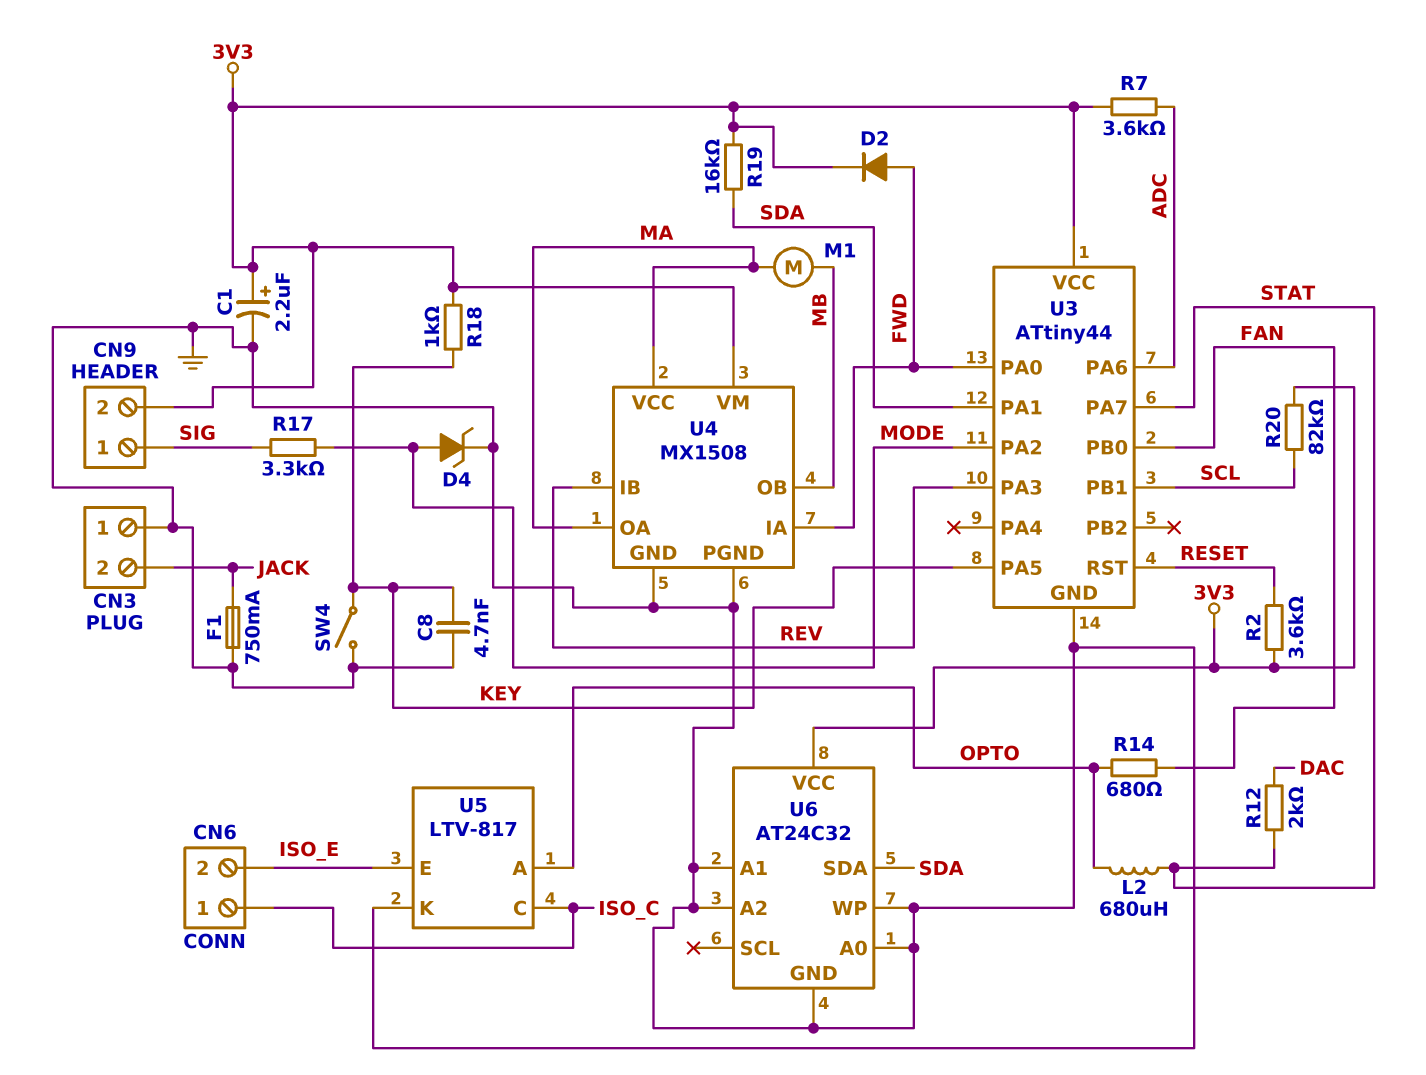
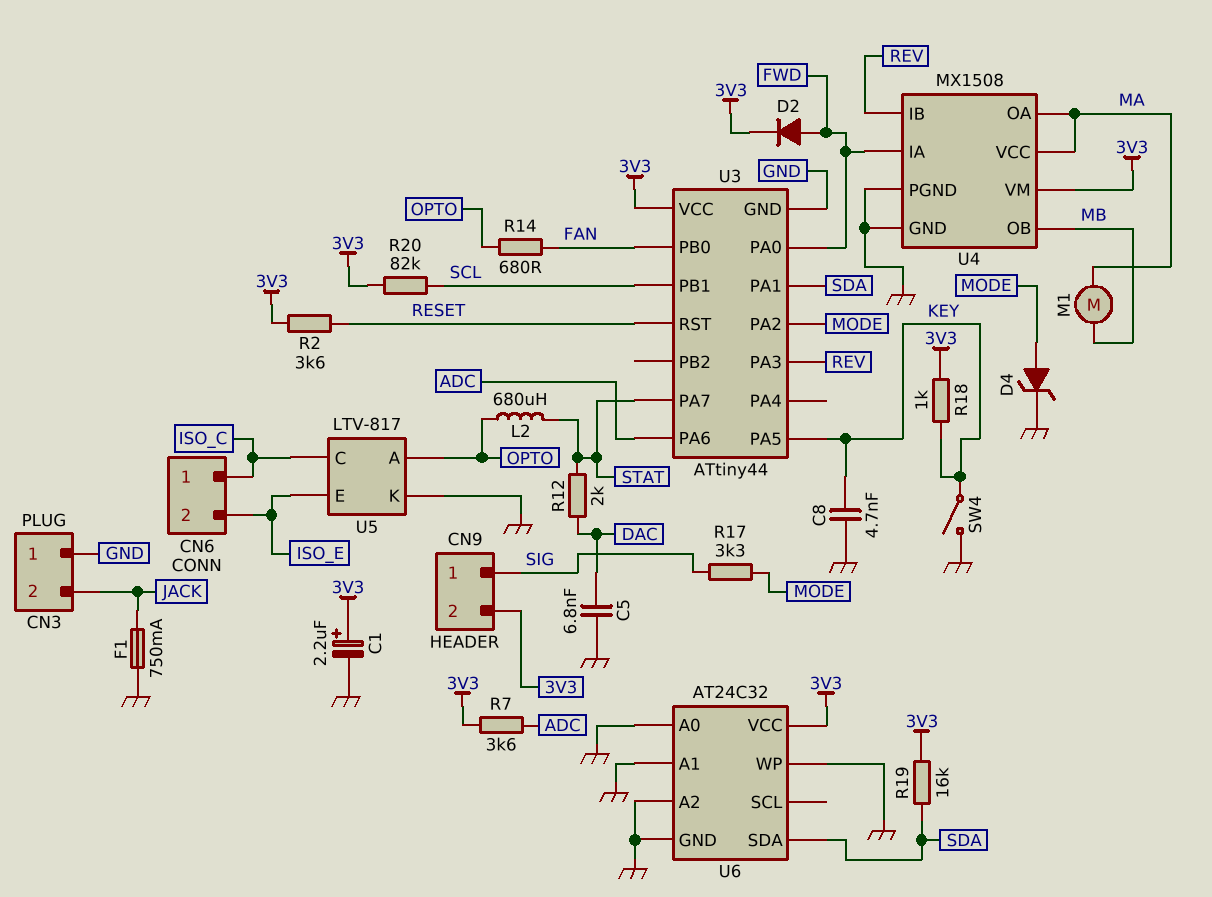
C5: none -> 6.8nF (DAC, GND)

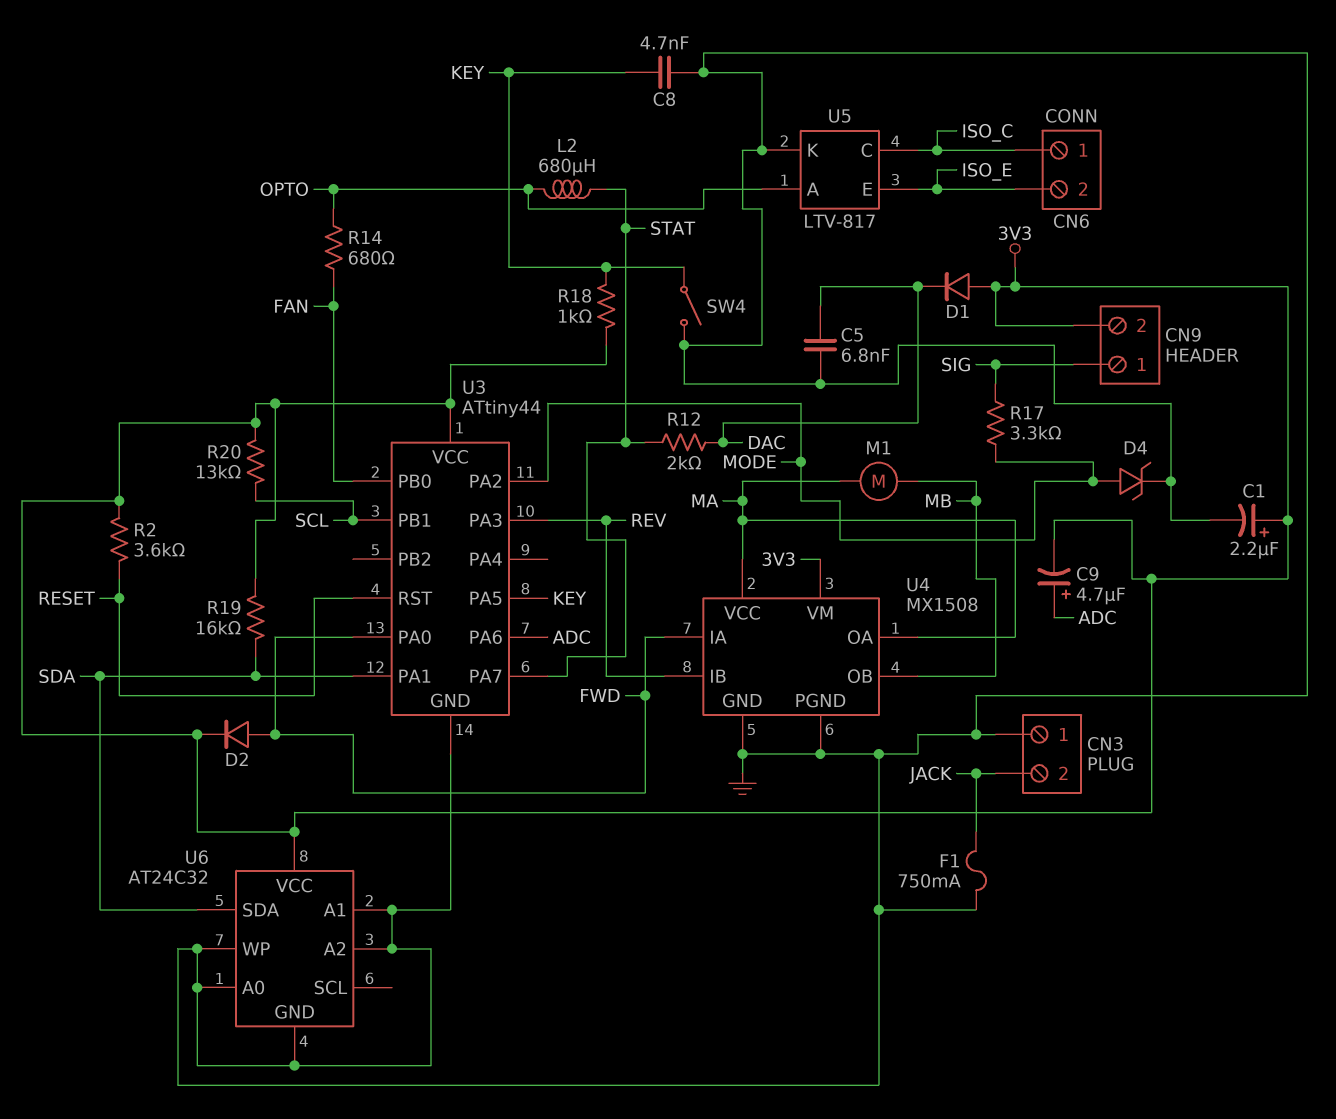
C9: none -> 4.7uF (plus ADC, minus 3V3)
D1: none -> diode (A 3V3, K DAC)
R7: 3.6k (3V3, ADC) -> none
R20: 82k (3V3, SCL) -> 13k (3V3, SCL)

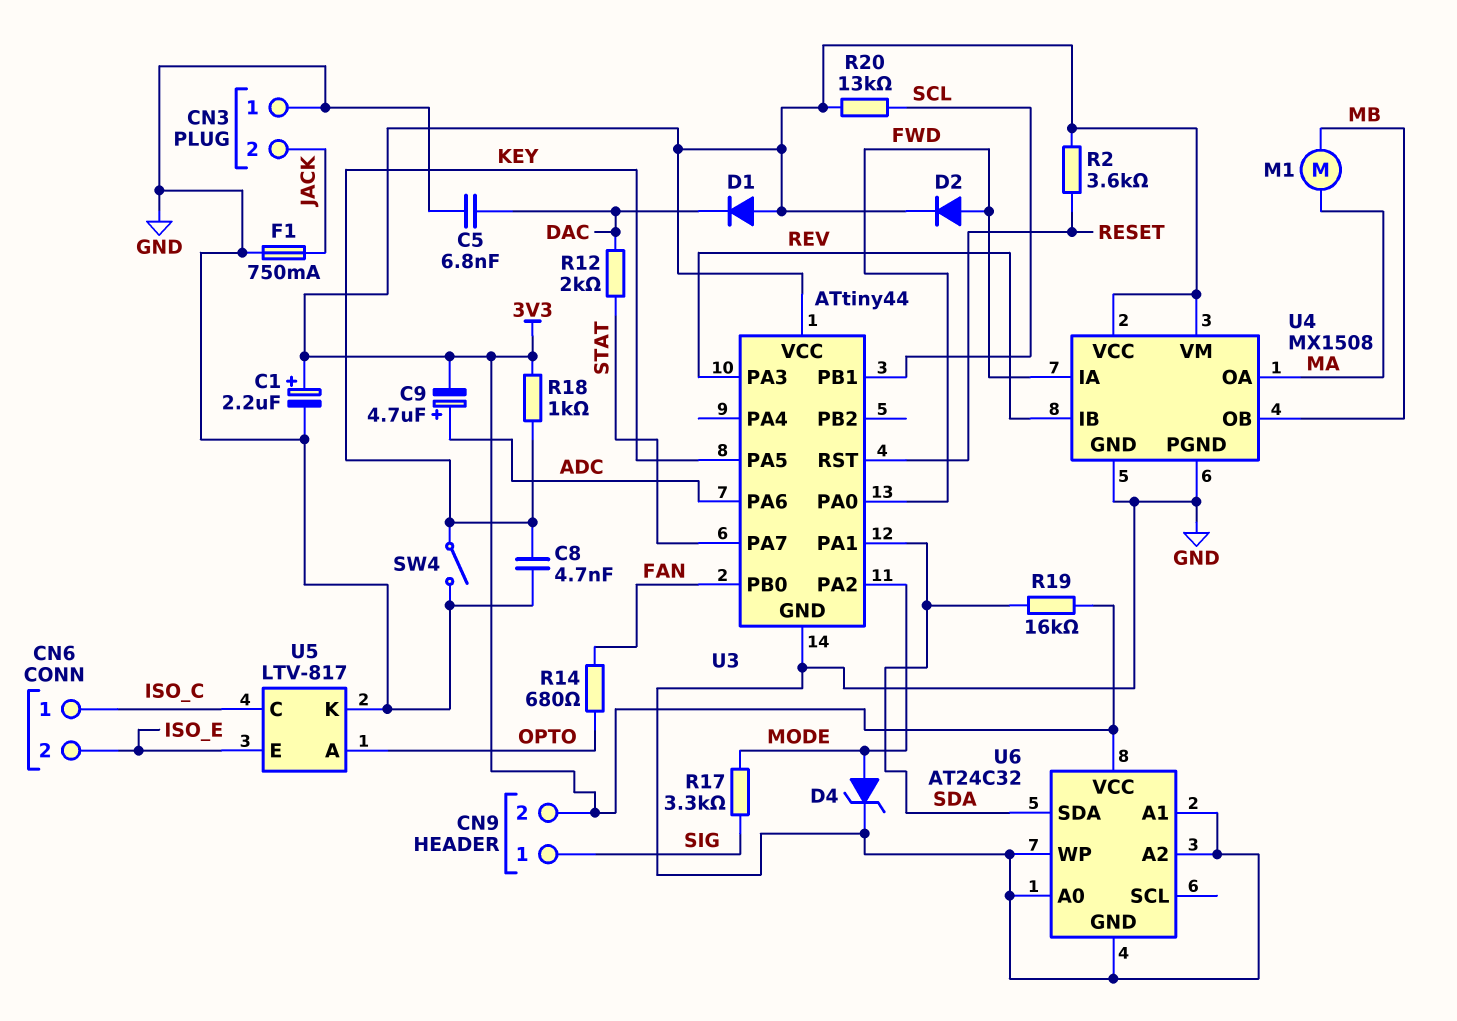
L2: 680uH (OPTO, STAT) -> none
U4 pin VCC: MA -> 3V3

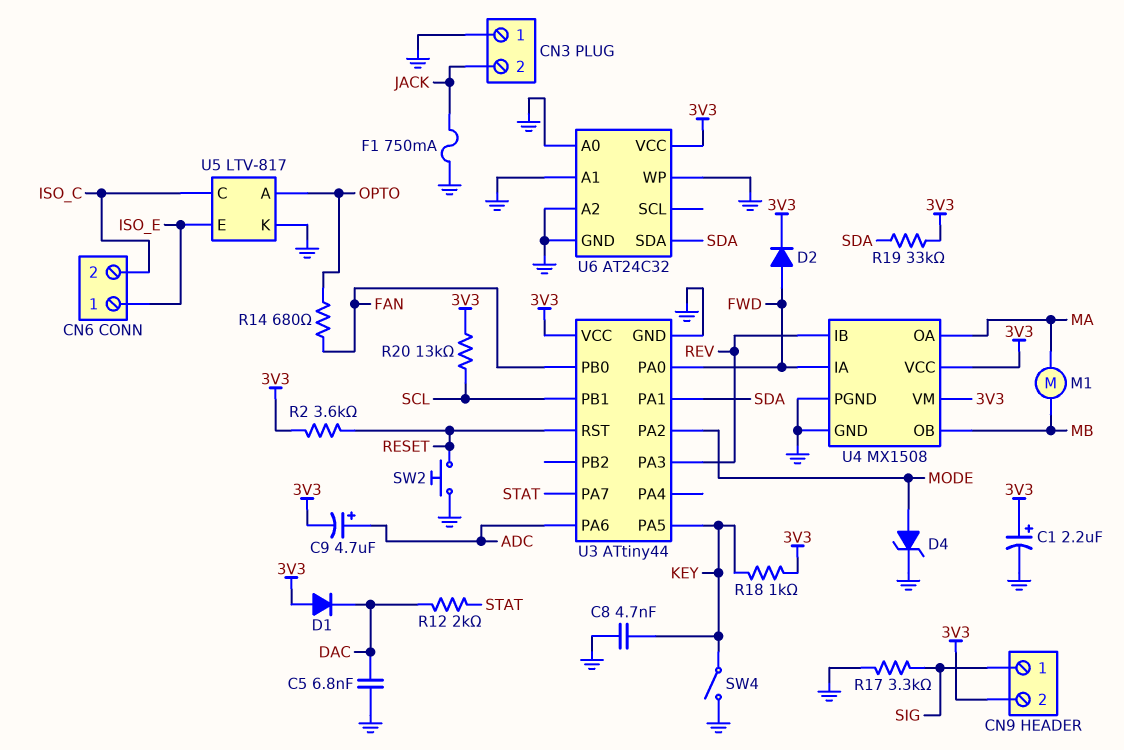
CN6 pin 1: ISO_C -> ISO_E
CN6 pin 2: ISO_E -> ISO_C
R17: 3.3k (MODE, SIG) -> 3.3k (GND, SIG)
R19: 16k (3V3, SDA) -> 33k (3V3, SDA)
SW2: none -> button (GND, RESET)

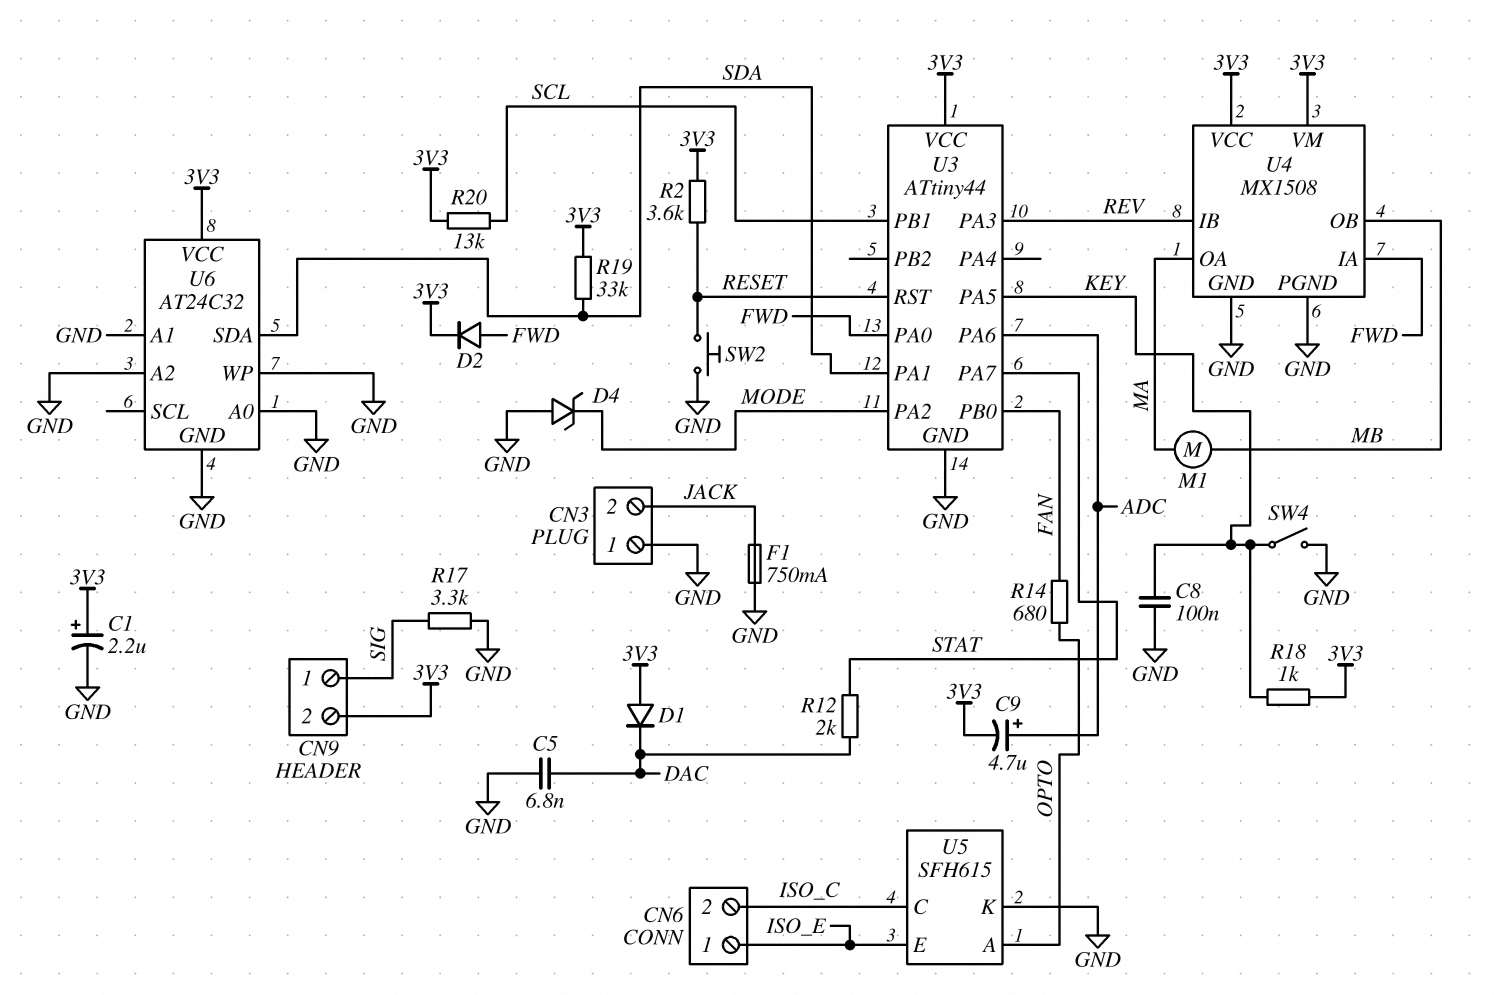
C8: 4.7nF (GND, KEY) -> 100nF (GND, KEY)
D4: zener (A MODE, K GND) -> zener (A GND, K MODE)
U5: LTV-817 -> SFH615

